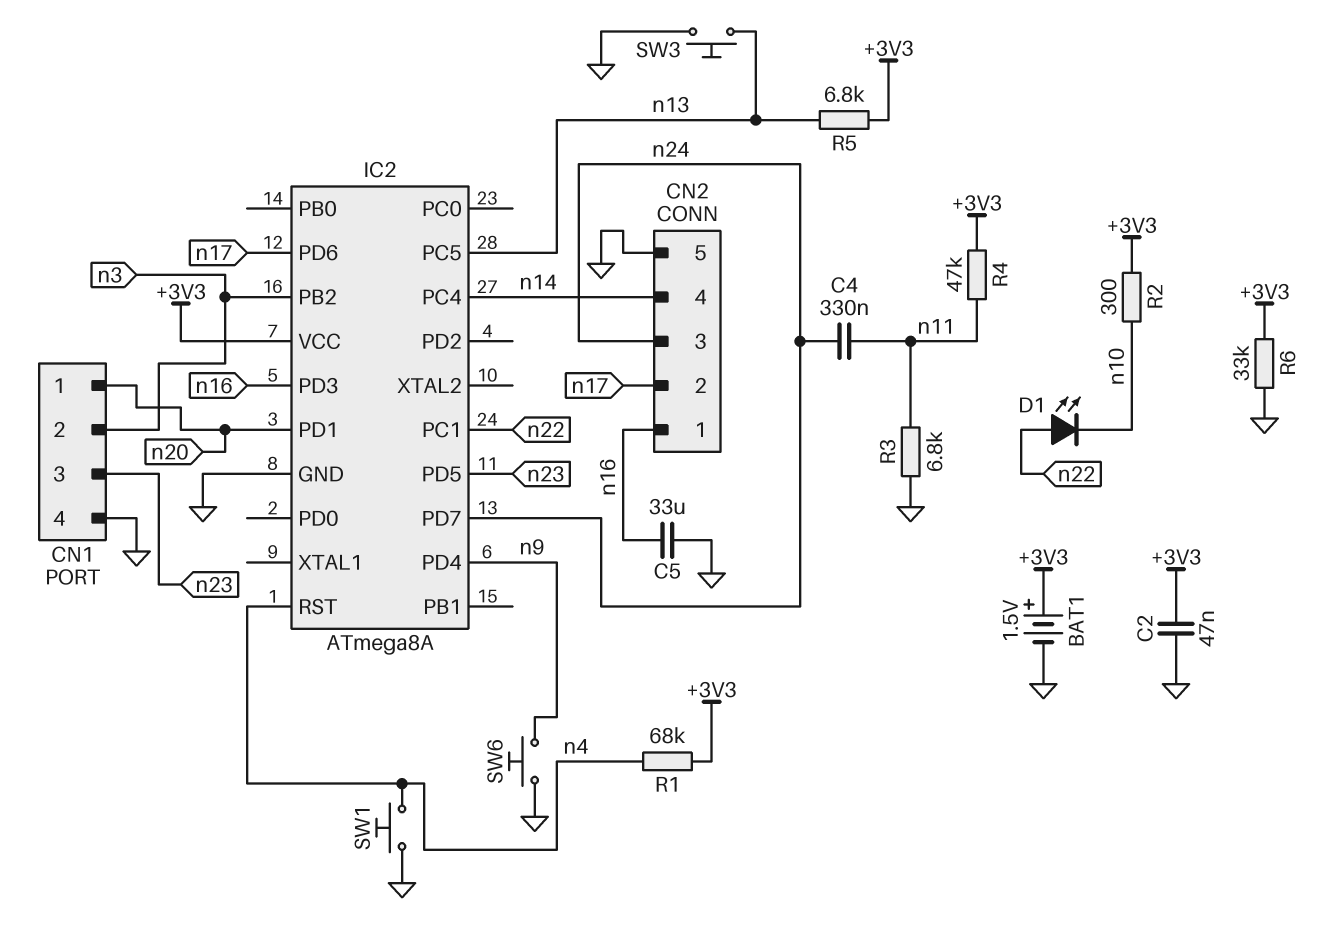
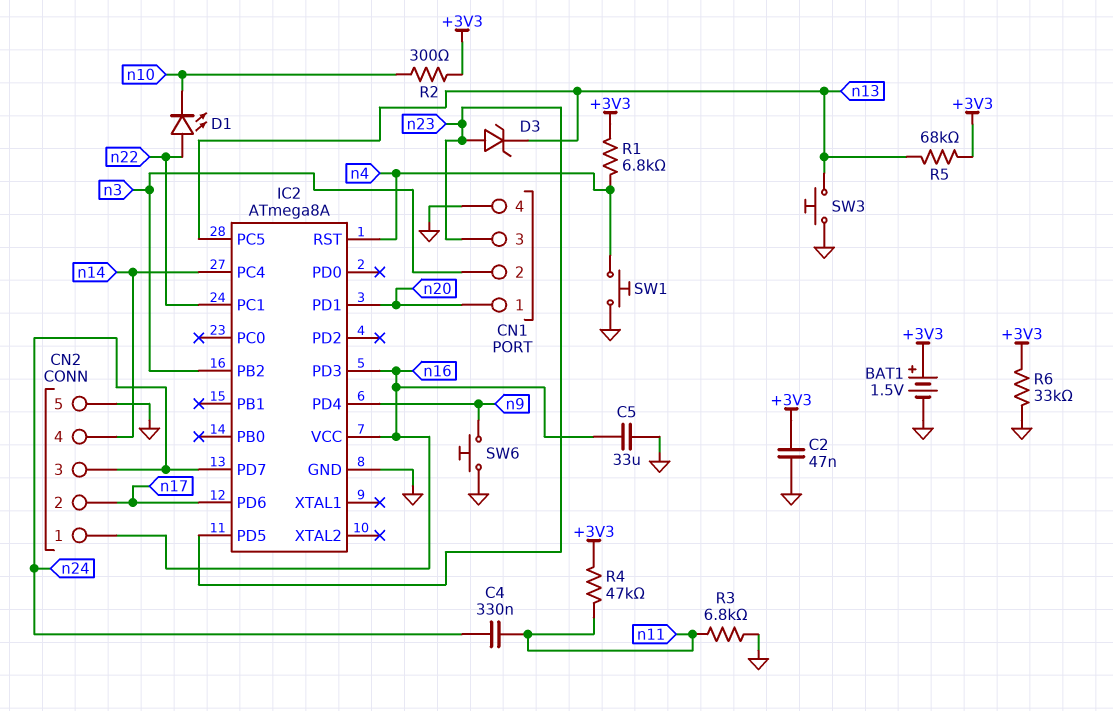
D3: none -> zener (A n23, K n13)
IC2 pin VCC: +3V3 -> n16
R1: 68k (+3V3, n4) -> 6.8k (+3V3, n4)
R5: 6.8k (+3V3, n13) -> 68k (+3V3, n13)

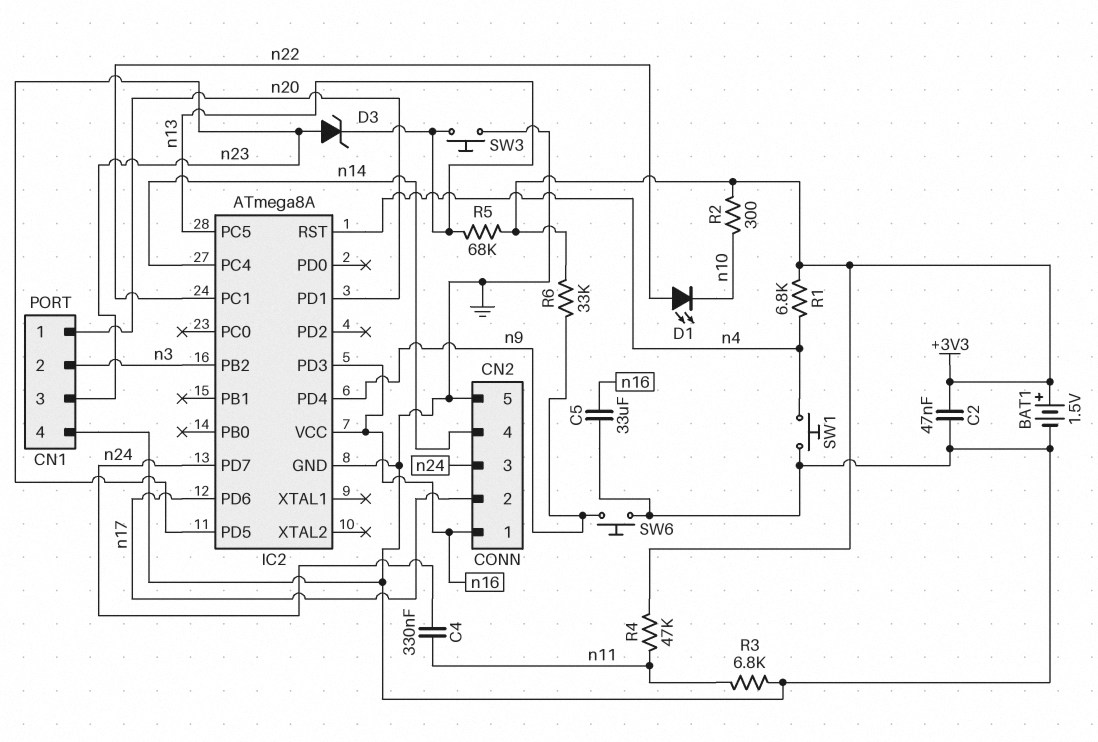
R6: 33k (+3V3, GND) -> 33k (+3V3, n9)

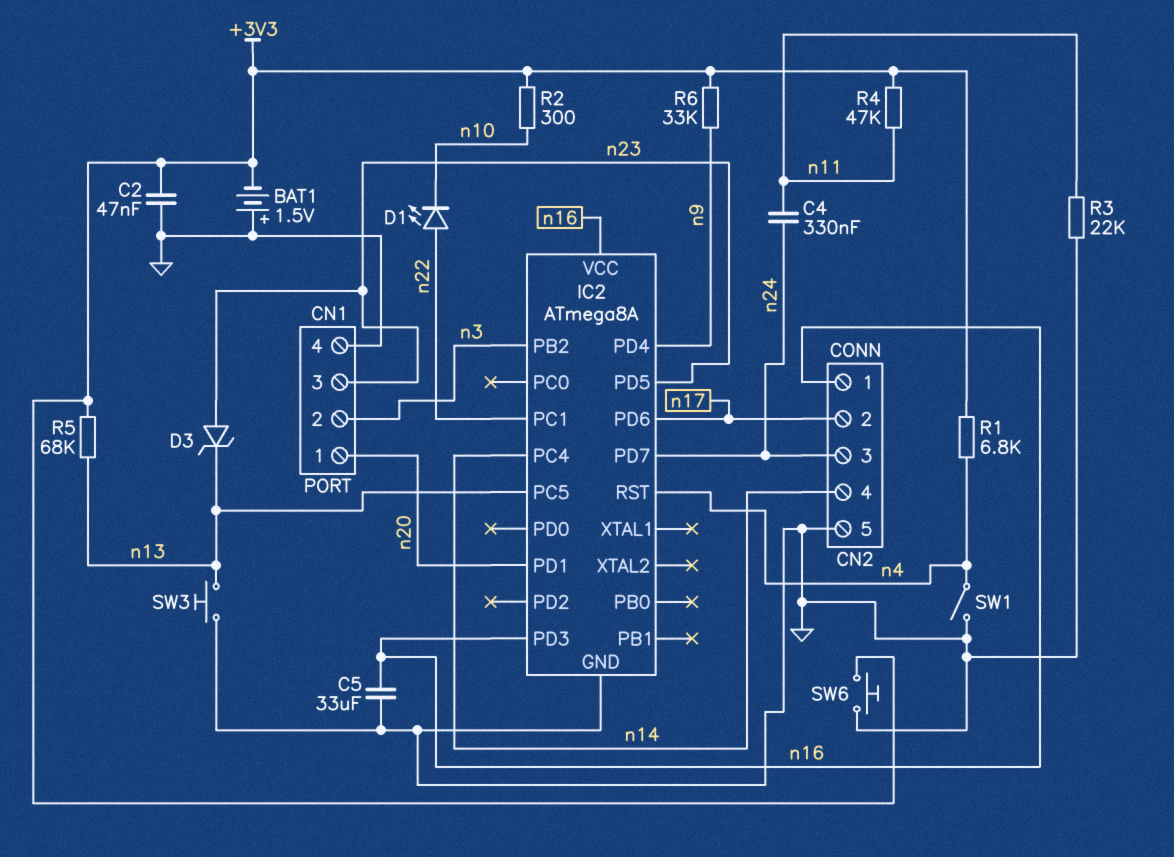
BAT1: 1.5V (plus +3V3, minus GND) -> 1.5V (plus GND, minus +3V3)
R3: 6.8k (GND, n11) -> 22k (GND, n11)
SW1: button (GND, n4) -> switch (GND, n4)
SW6: button (GND, n9) -> button (+3V3, GND)

